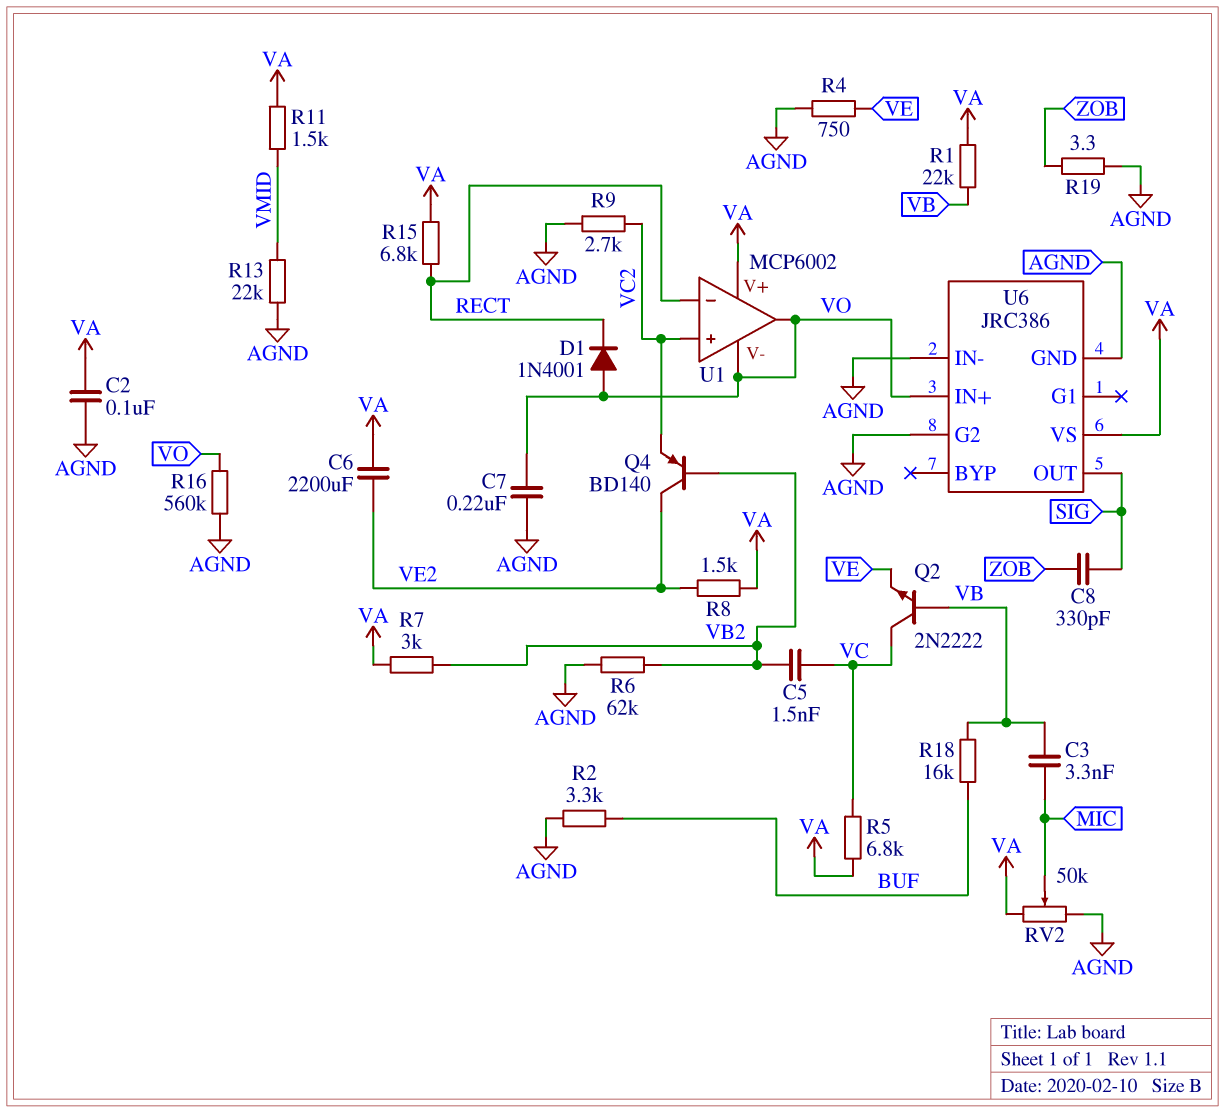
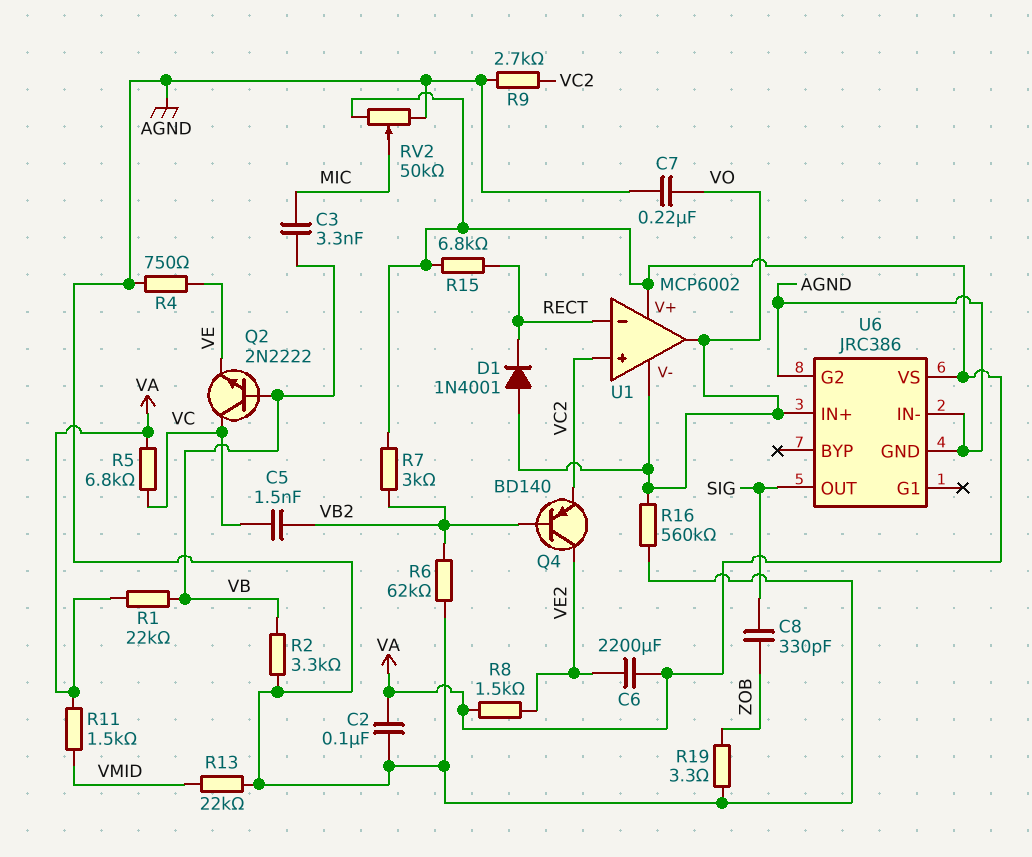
R2: 3.3k (AGND, BUF) -> 3.3k (AGND, VB)
R18: 16k (BUF, VB) -> none

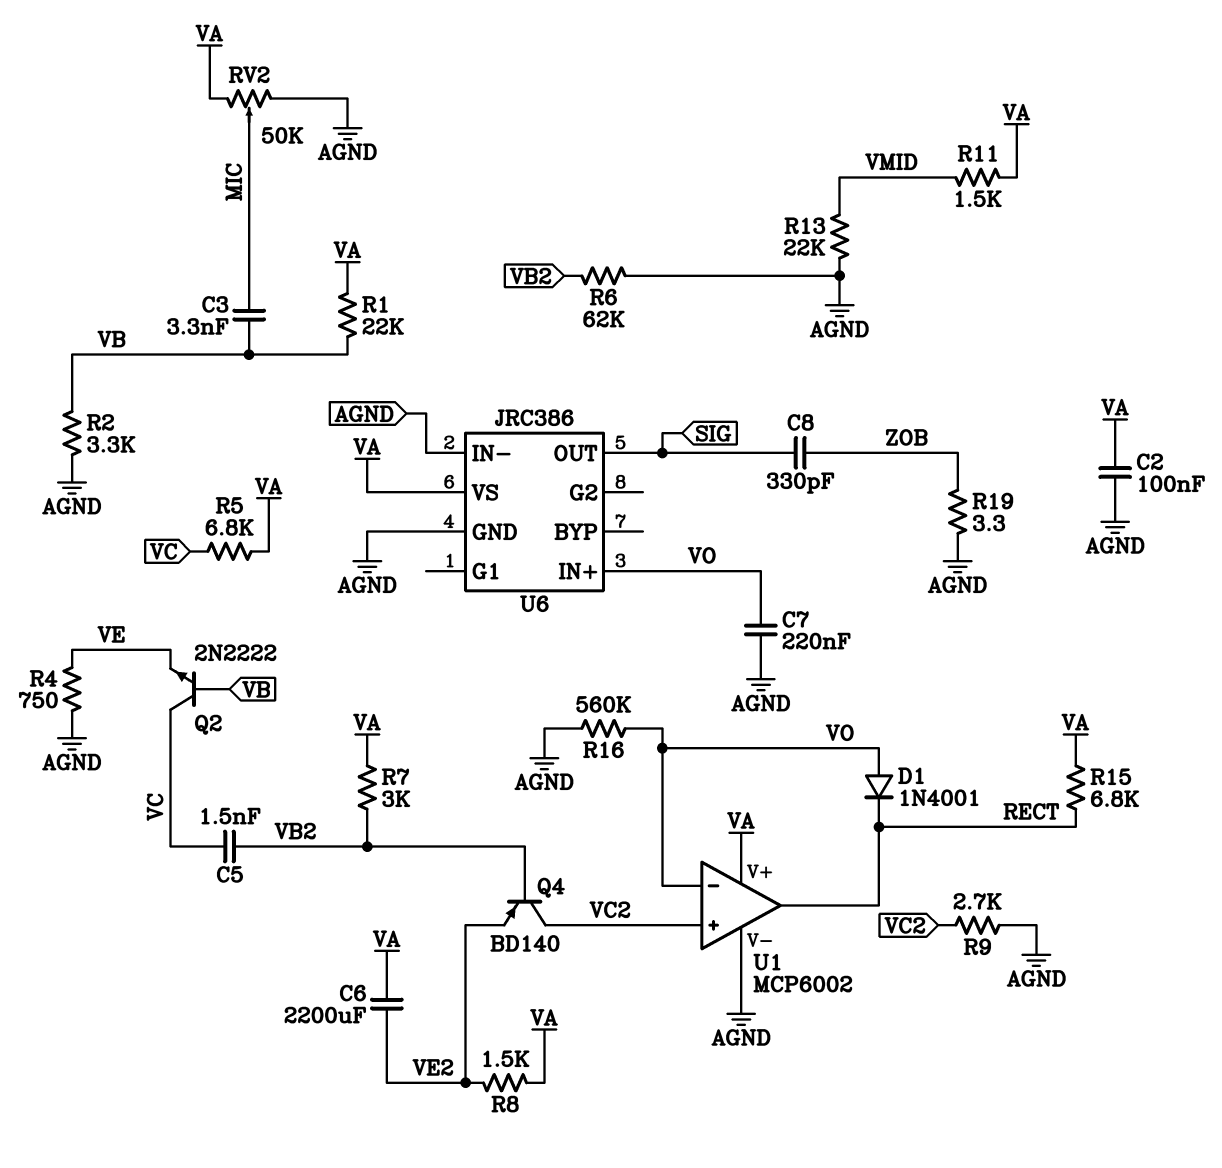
Q4: PNP BD140 (B VB2, C VE2, E VC2) -> PNP BD140 (B VB2, C VC2, E VE2)
U1 pin V-: VO -> AGND
U1 pin in-: RECT -> VO
U1 pin out: VO -> RECT
U6 pin G2: AGND -> none

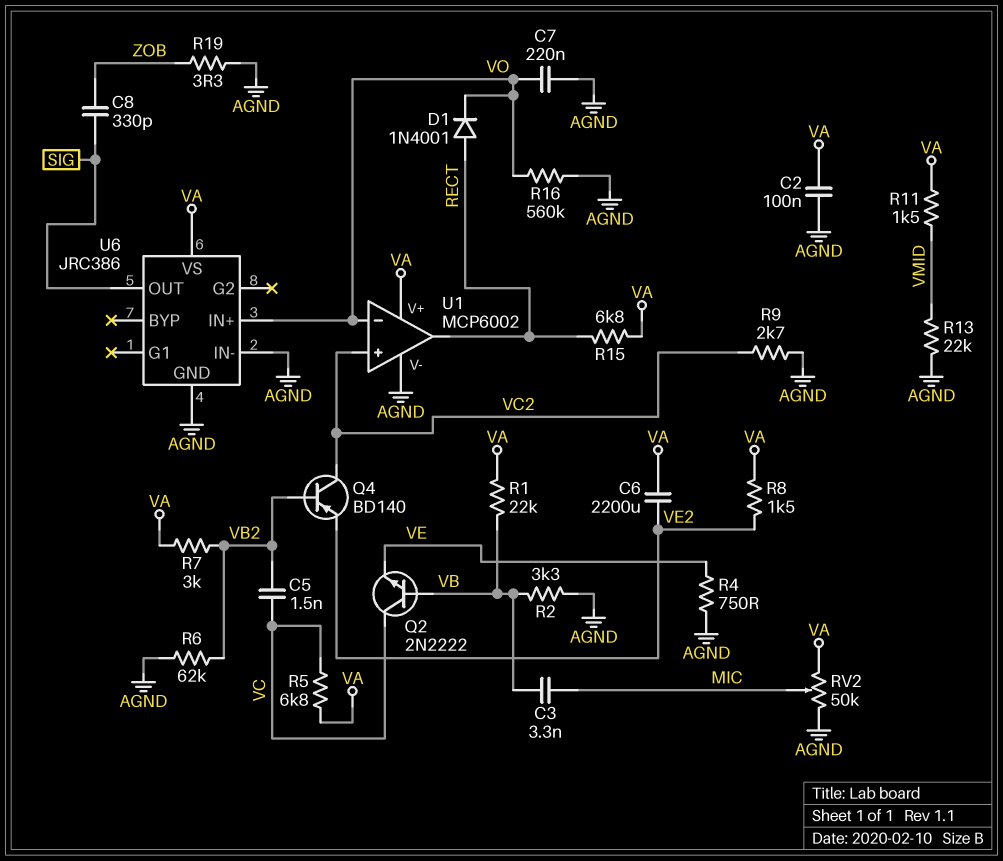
D1: diode 1N4001 (A VO, K RECT) -> diode 1N4001 (A RECT, K VO)

